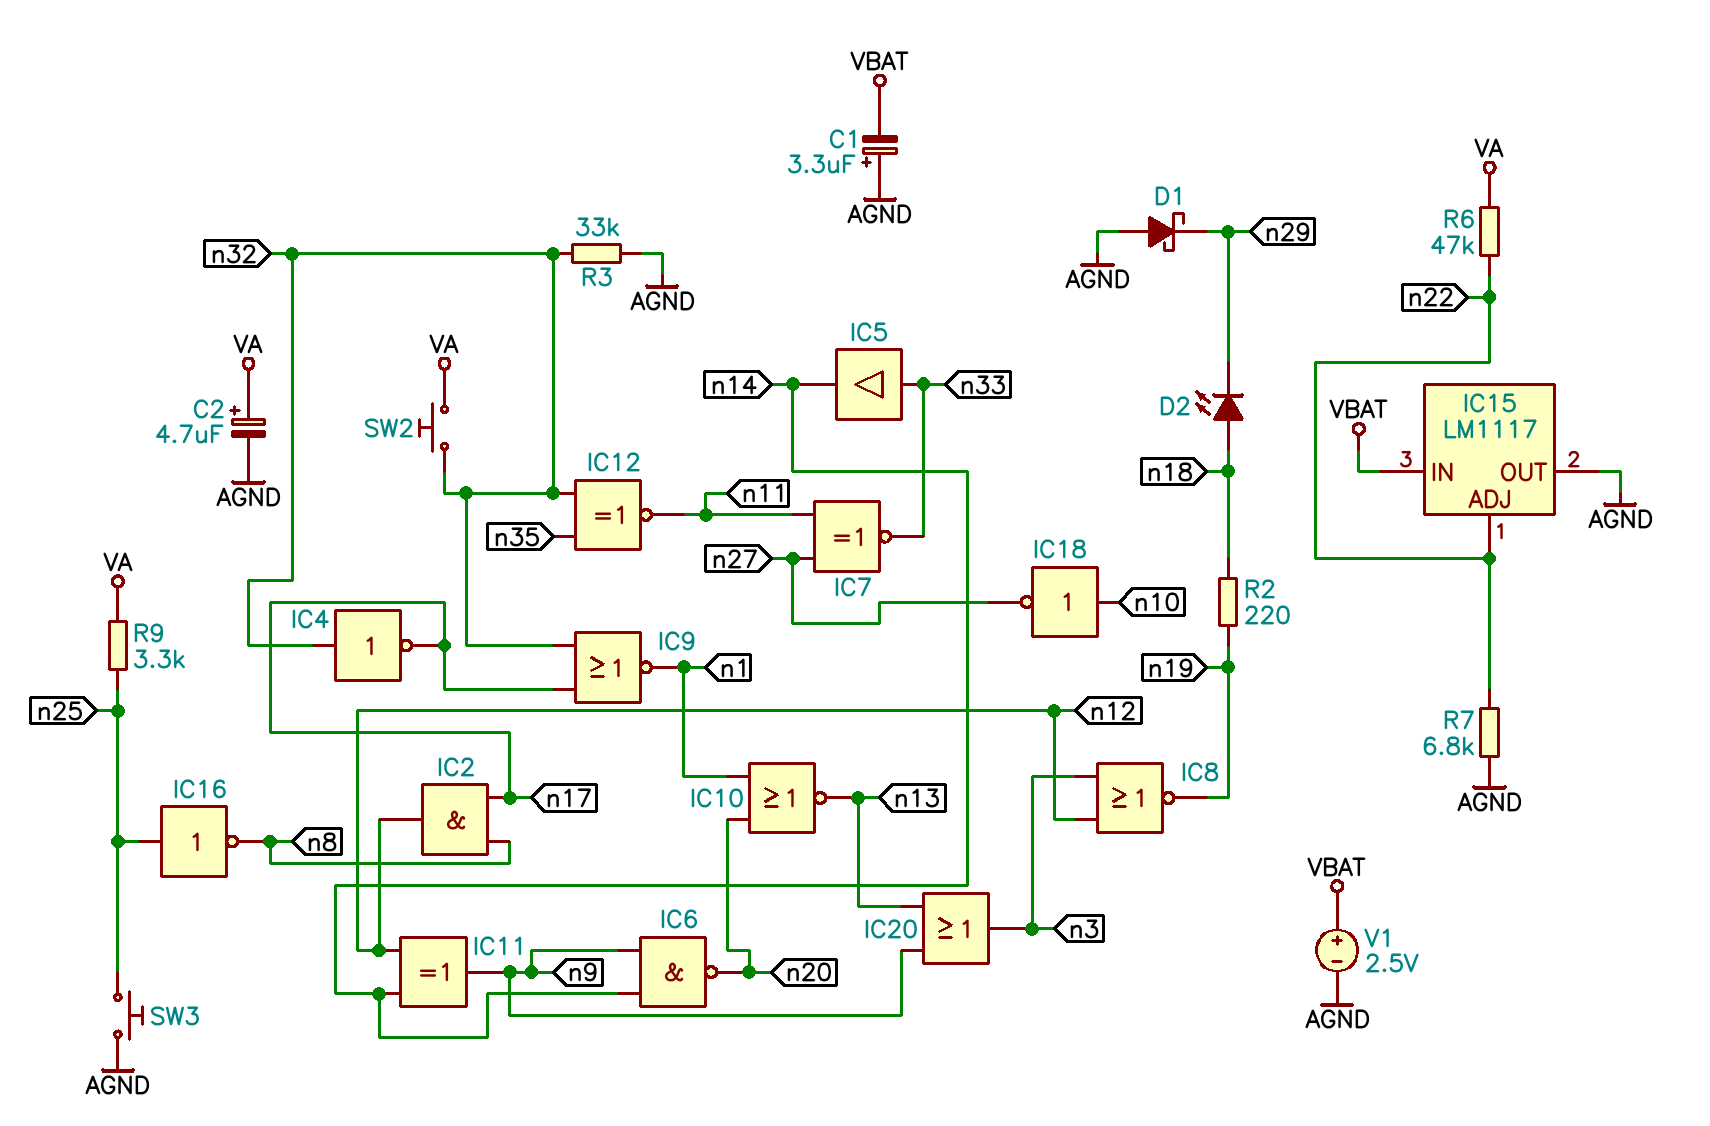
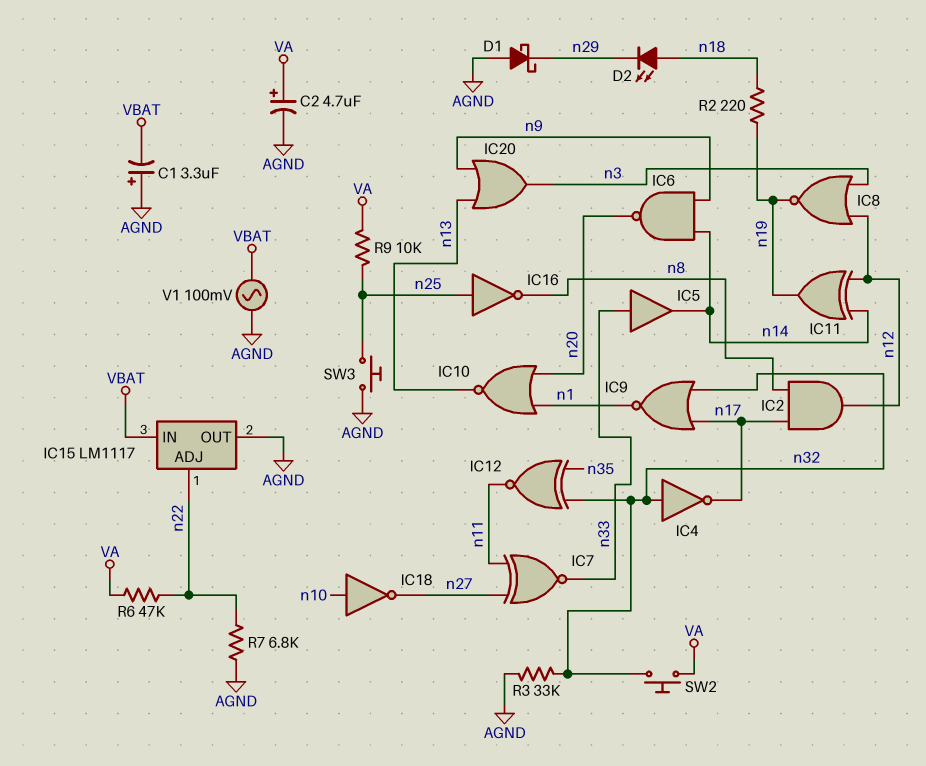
IC11: XOR (in n12, in n14, out n9) -> XOR (in n12, in n14, out n19)
R9: 3.3k (VA, n25) -> 10k (VA, n25)
V1: 2.5V (plus VBAT, minus AGND) -> AC 100mV (AGND, VBAT)

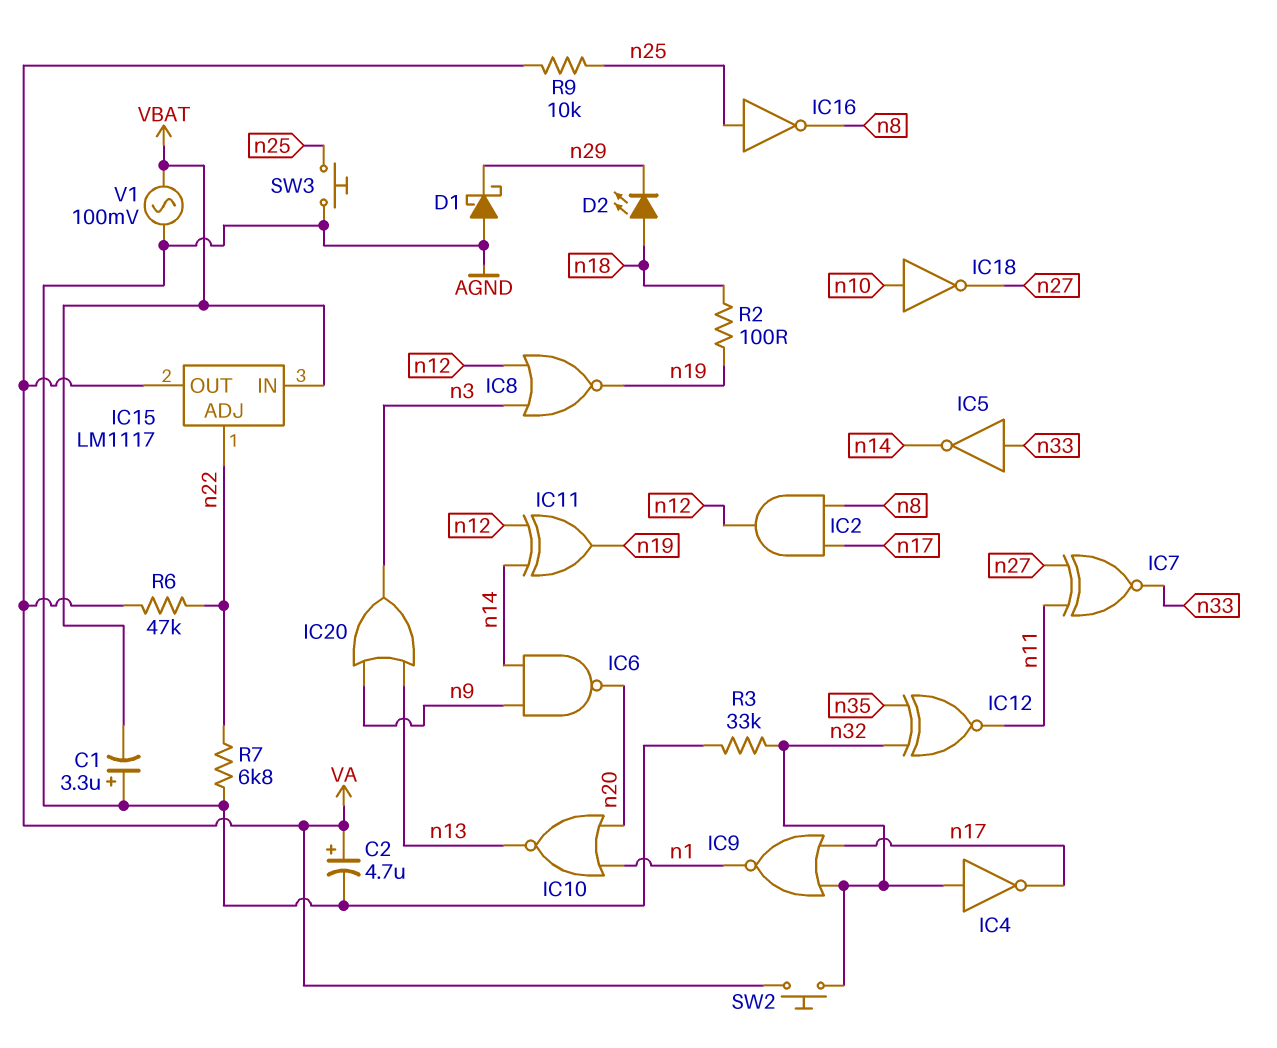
IC5: buffer (in n33, out n14) -> NOT (in n33, out n14)
IC15 pin OUT: AGND -> VA
R2: 220 (n18, n19) -> 100 (n18, n19)

